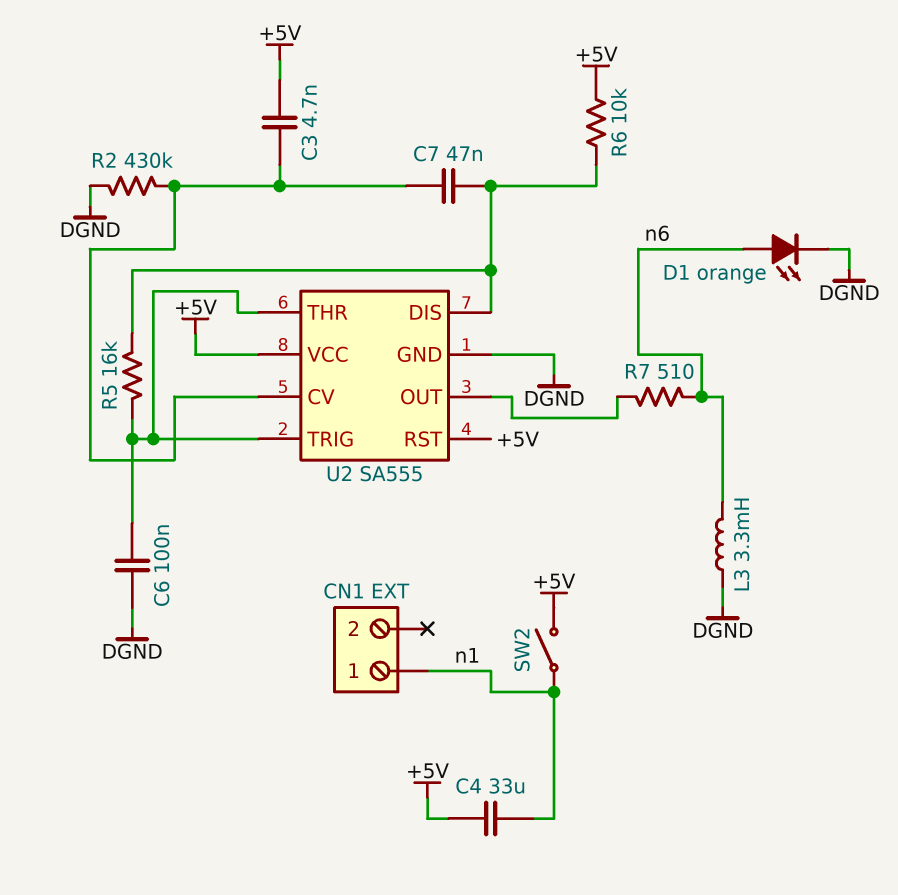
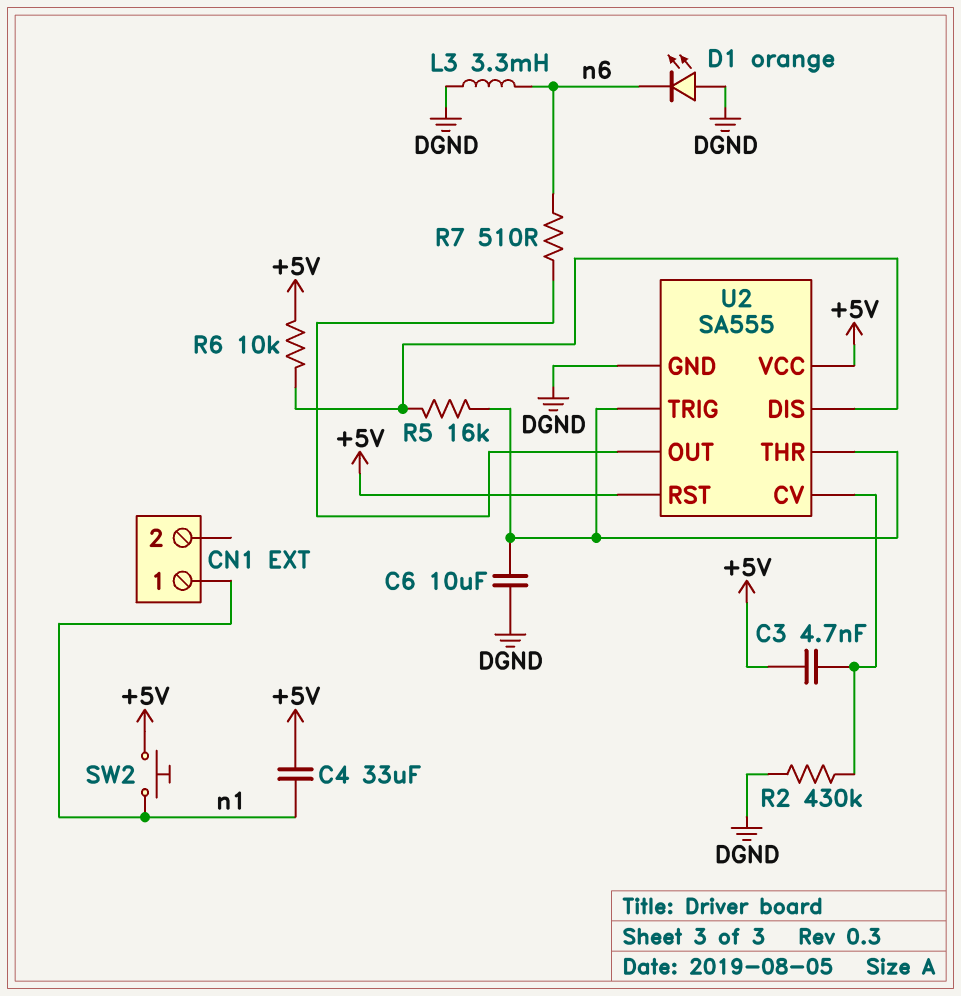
C6: 100nF (DGND, U2/THR) -> 10uF (DGND, U2/THR)
C7: 47nF (U2/CV, U2/DIS) -> none
D1: LED orange (A n6, K DGND) -> LED orange (A DGND, K n6)
SW2: switch (+5V, n1) -> button (+5V, n1)

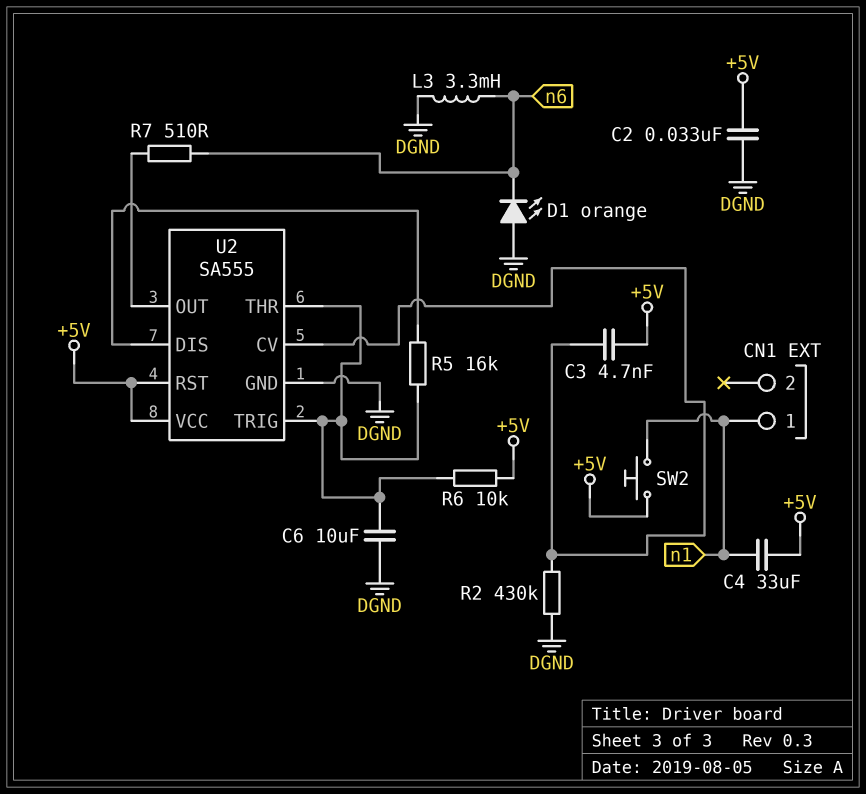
C2: none -> 33nF (+5V, DGND)
R6: 10k (+5V, U2/DIS) -> 10k (+5V, U2/THR)

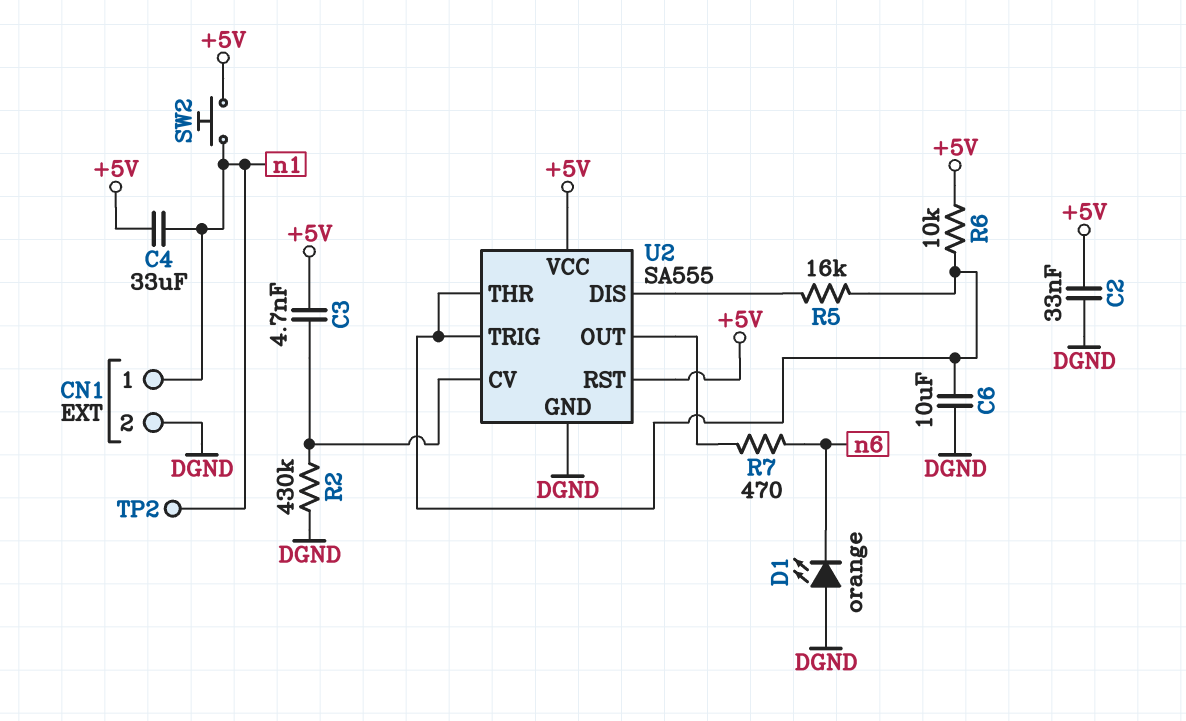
CN1 pin 2: none -> DGND
L3: 3.3mH (DGND, n6) -> none
R7: 510 (U2/OUT, n6) -> 470 (U2/OUT, n6)
TP2: none -> test point (n1)

